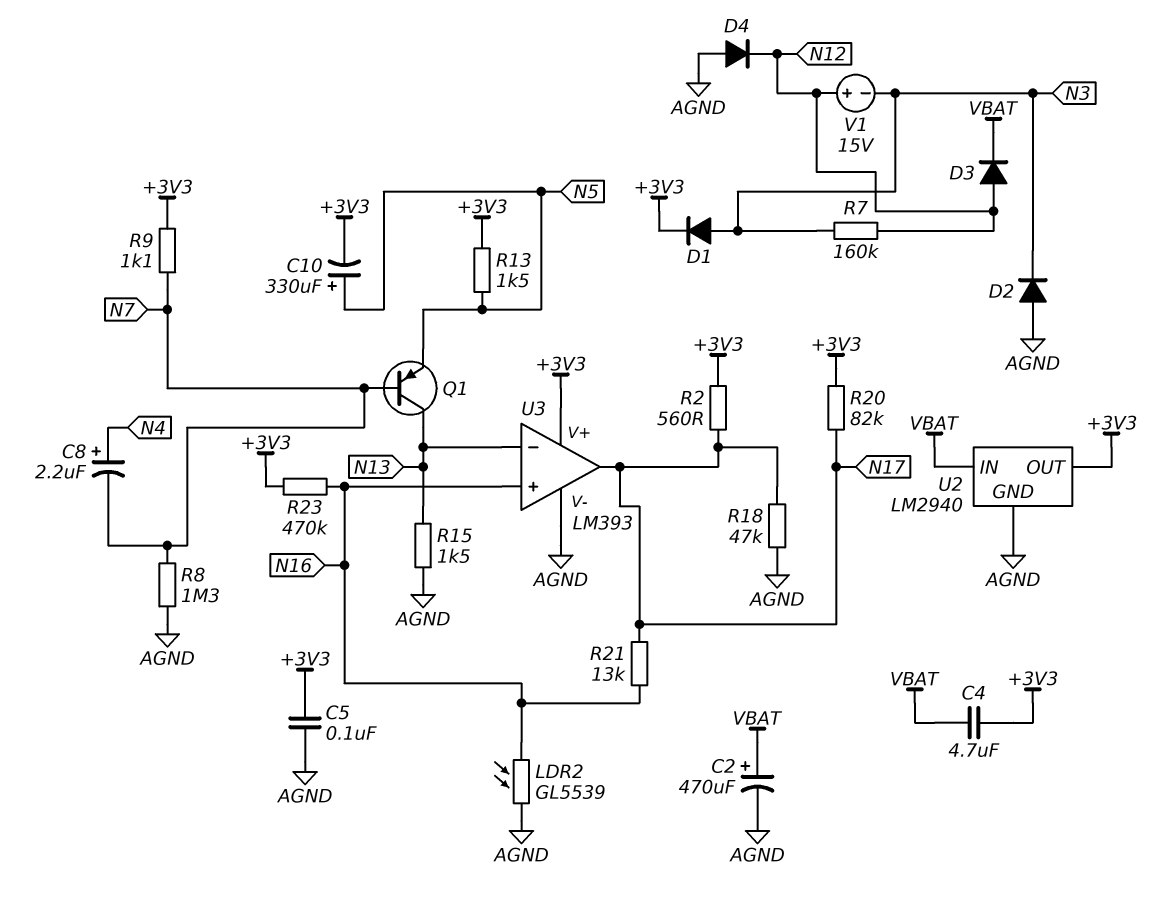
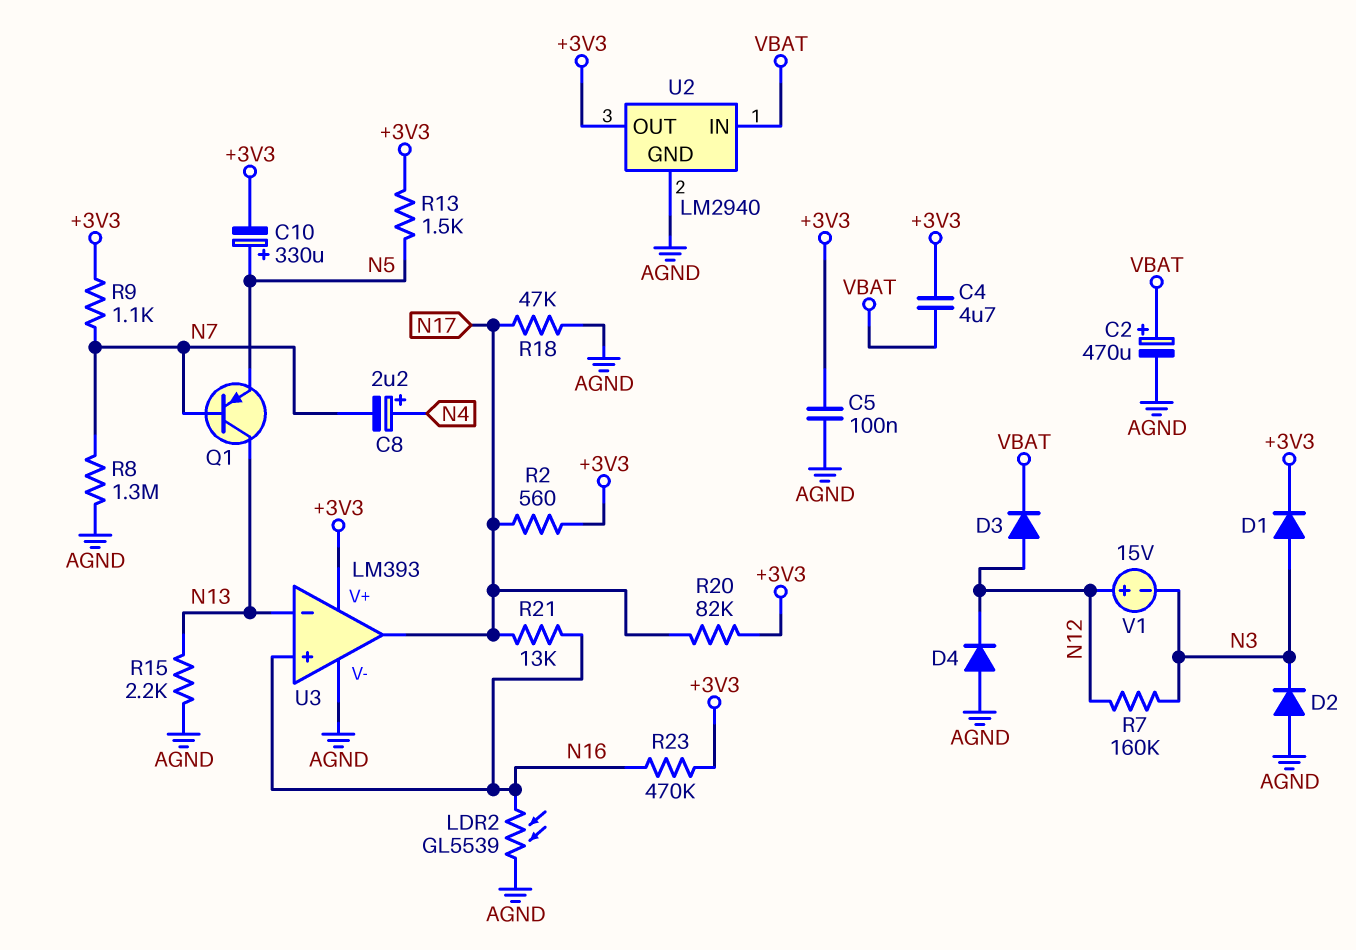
R15: 1.5k (AGND, N13) -> 2.2k (AGND, N13)

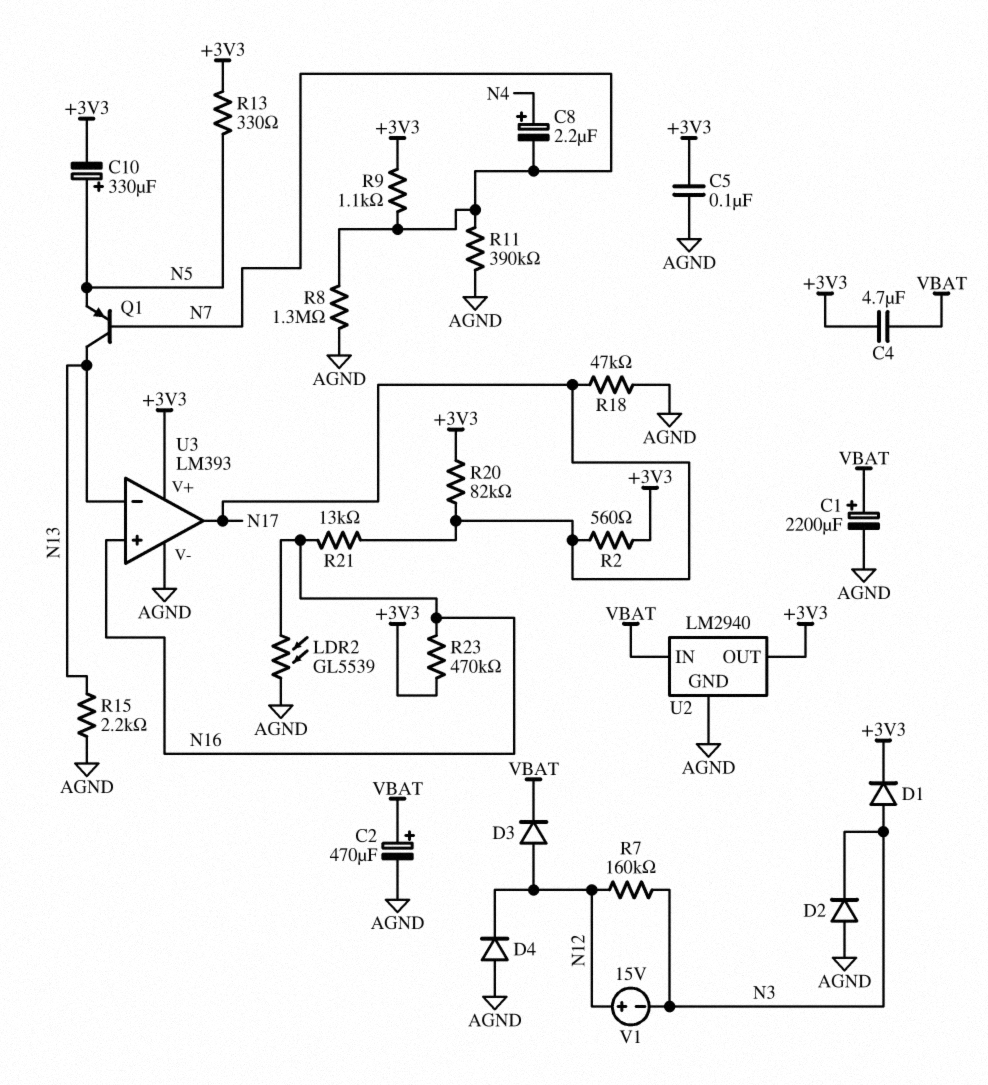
C1: none -> 2200uF (plus VBAT, minus AGND)
R11: none -> 390k (AGND, N7)
R13: 1.5k (+3V3, N5) -> 330 (+3V3, N5)

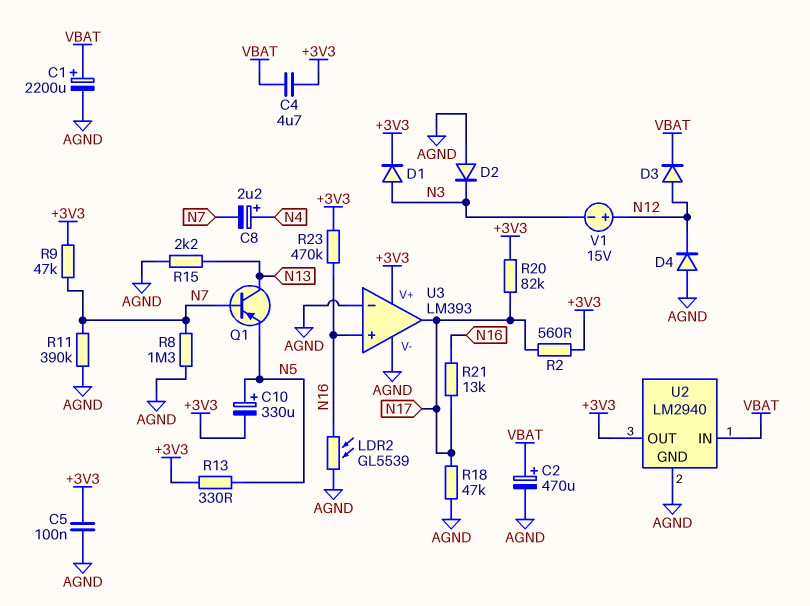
R7: 160k (N3, N12) -> none
R9: 1.1k (+3V3, N7) -> 47k (+3V3, N7)
U3 pin in-: N13 -> AGND

